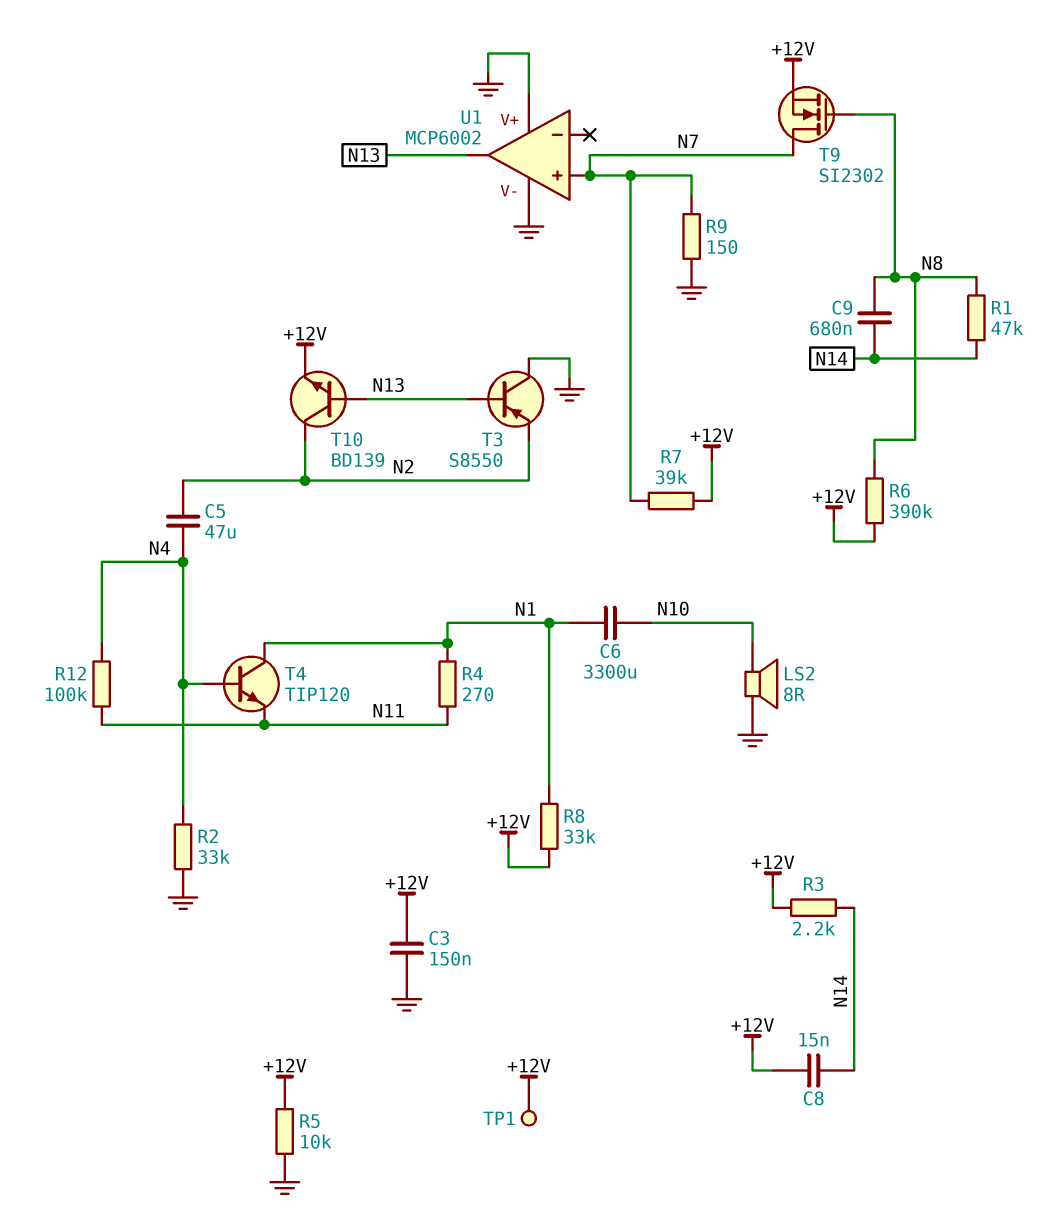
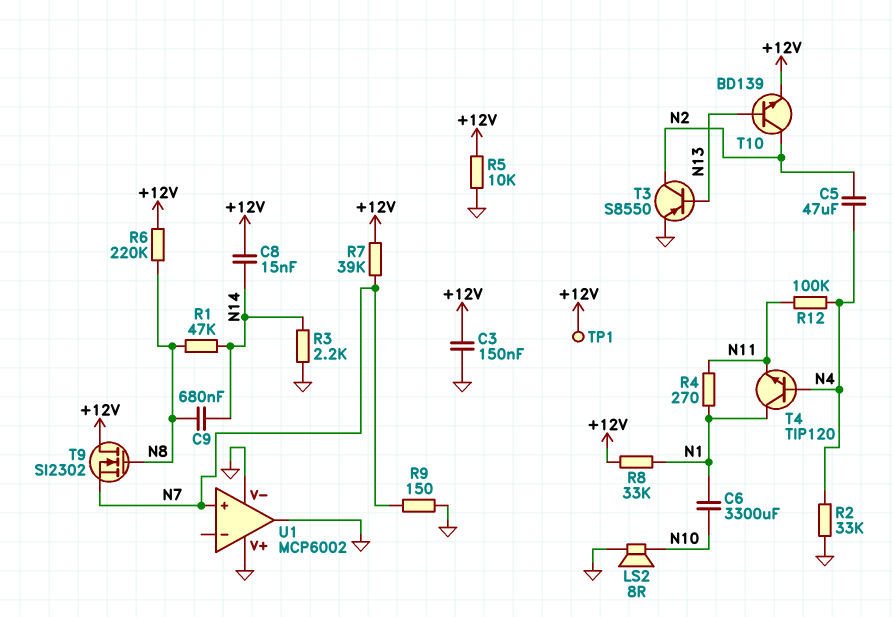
R3: 2.2k (+12V, N14) -> 2.2k (GND, N14)
R6: 390k (+12V, N8) -> 220k (+12V, N8)
T3: PNP S8550 (B N13, C GND, E N2) -> PNP S8550 (B N13, C N2, E GND)
T9: NMOS SI2302 (G N8, D N7, S +12V) -> NMOS SI2302 (G N8, D +12V, S N7)
U1 pin out: N13 -> GND

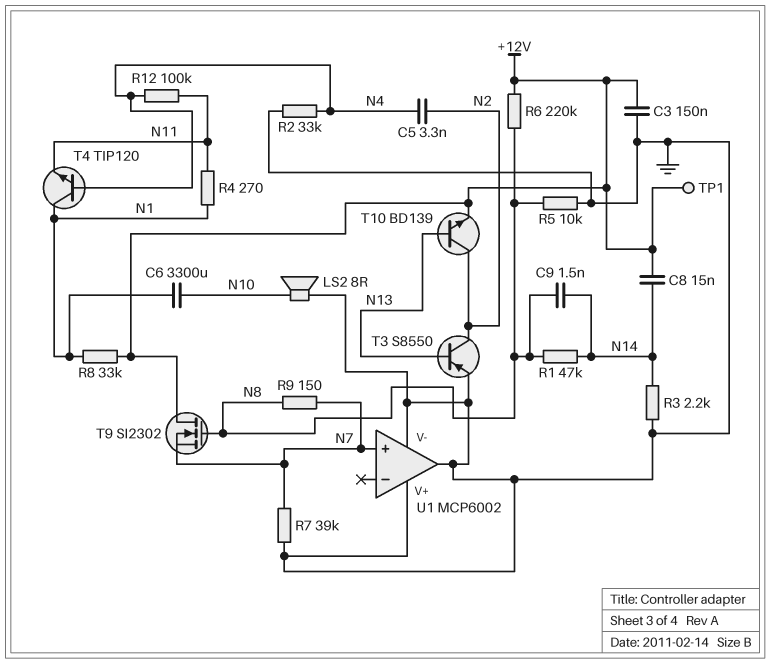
C5: 47uF (N2, N4) -> 3.3nF (N2, N4)
C9: 680nF (N8, N14) -> 1.5nF (N8, N14)
R5: 10k (+12V, GND) -> 10k (GND, N8)
R7: 39k (+12V, N7) -> 39k (GND, N7)
R9: 150 (GND, N7) -> 150 (N7, N8)

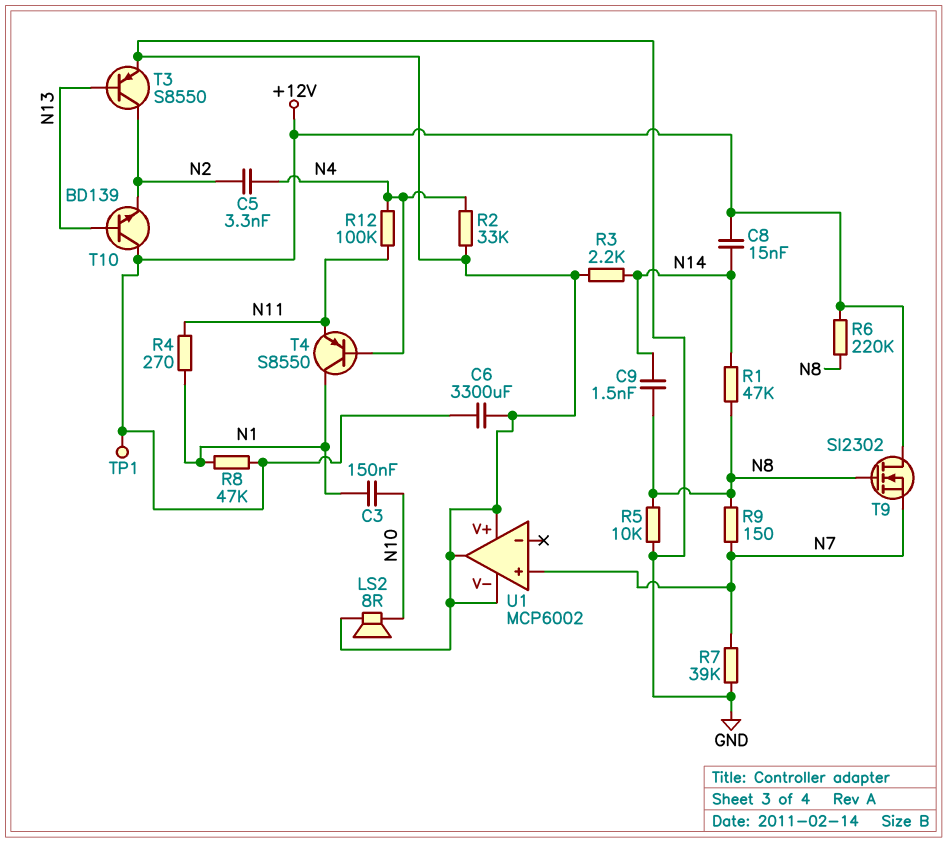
C3: 150nF (+12V, GND) -> 150nF (N1, N10)
C6: 3300uF (N1, N10) -> 3300uF (+12V, GND)
R8: 33k (+12V, N1) -> 47k (+12V, N1)
T4: NPN TIP120 (B N4, C N1, E N11) -> PNP S8550 (B N4, C N1, E N11)
T10: NPN BD139 (B N13, C N2, E +12V) -> NPN BD139 (B N13, C +12V, E N2)

